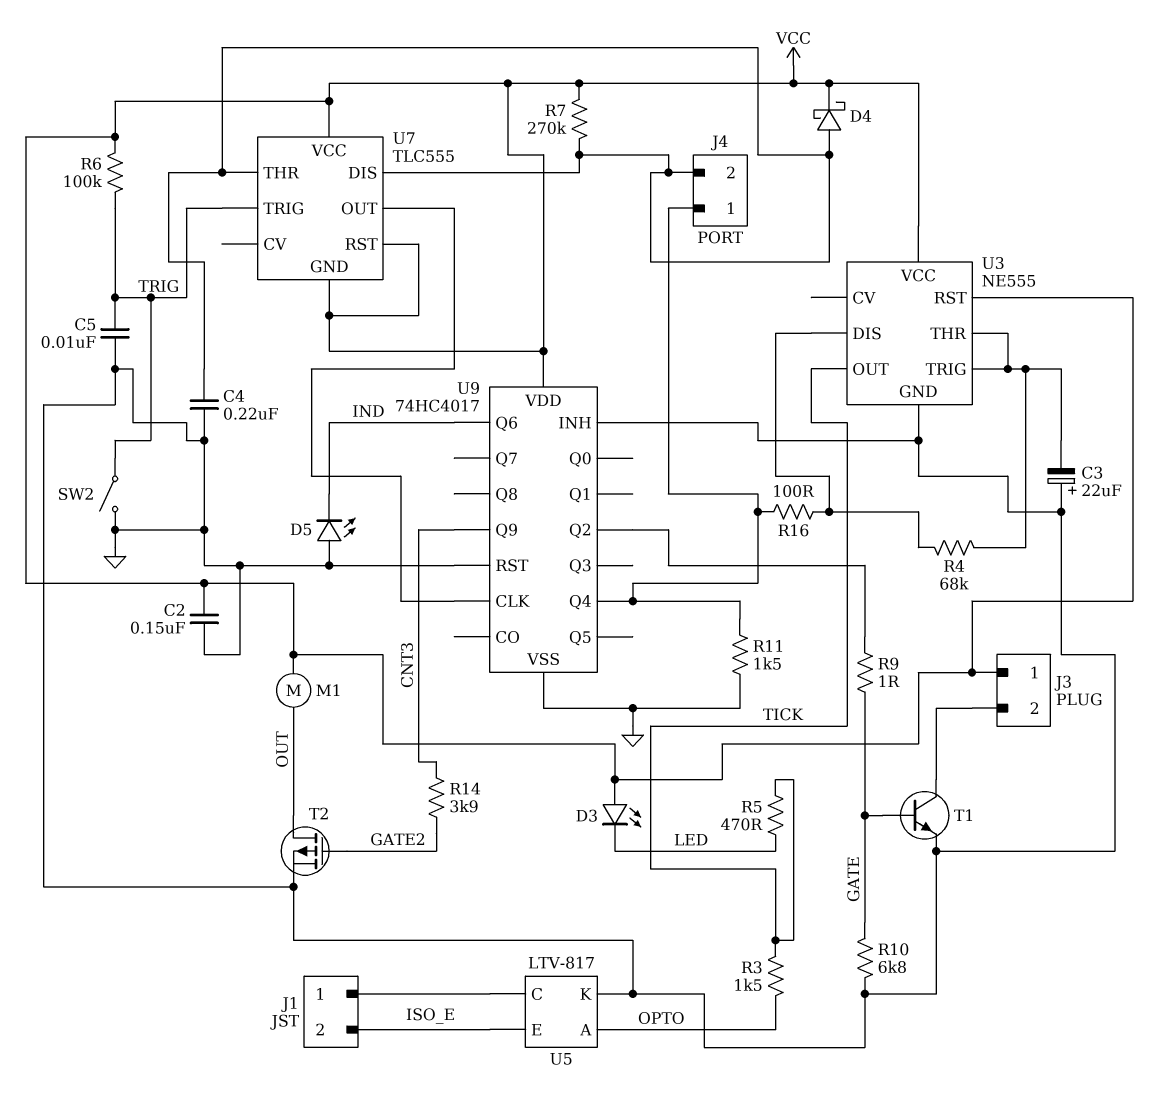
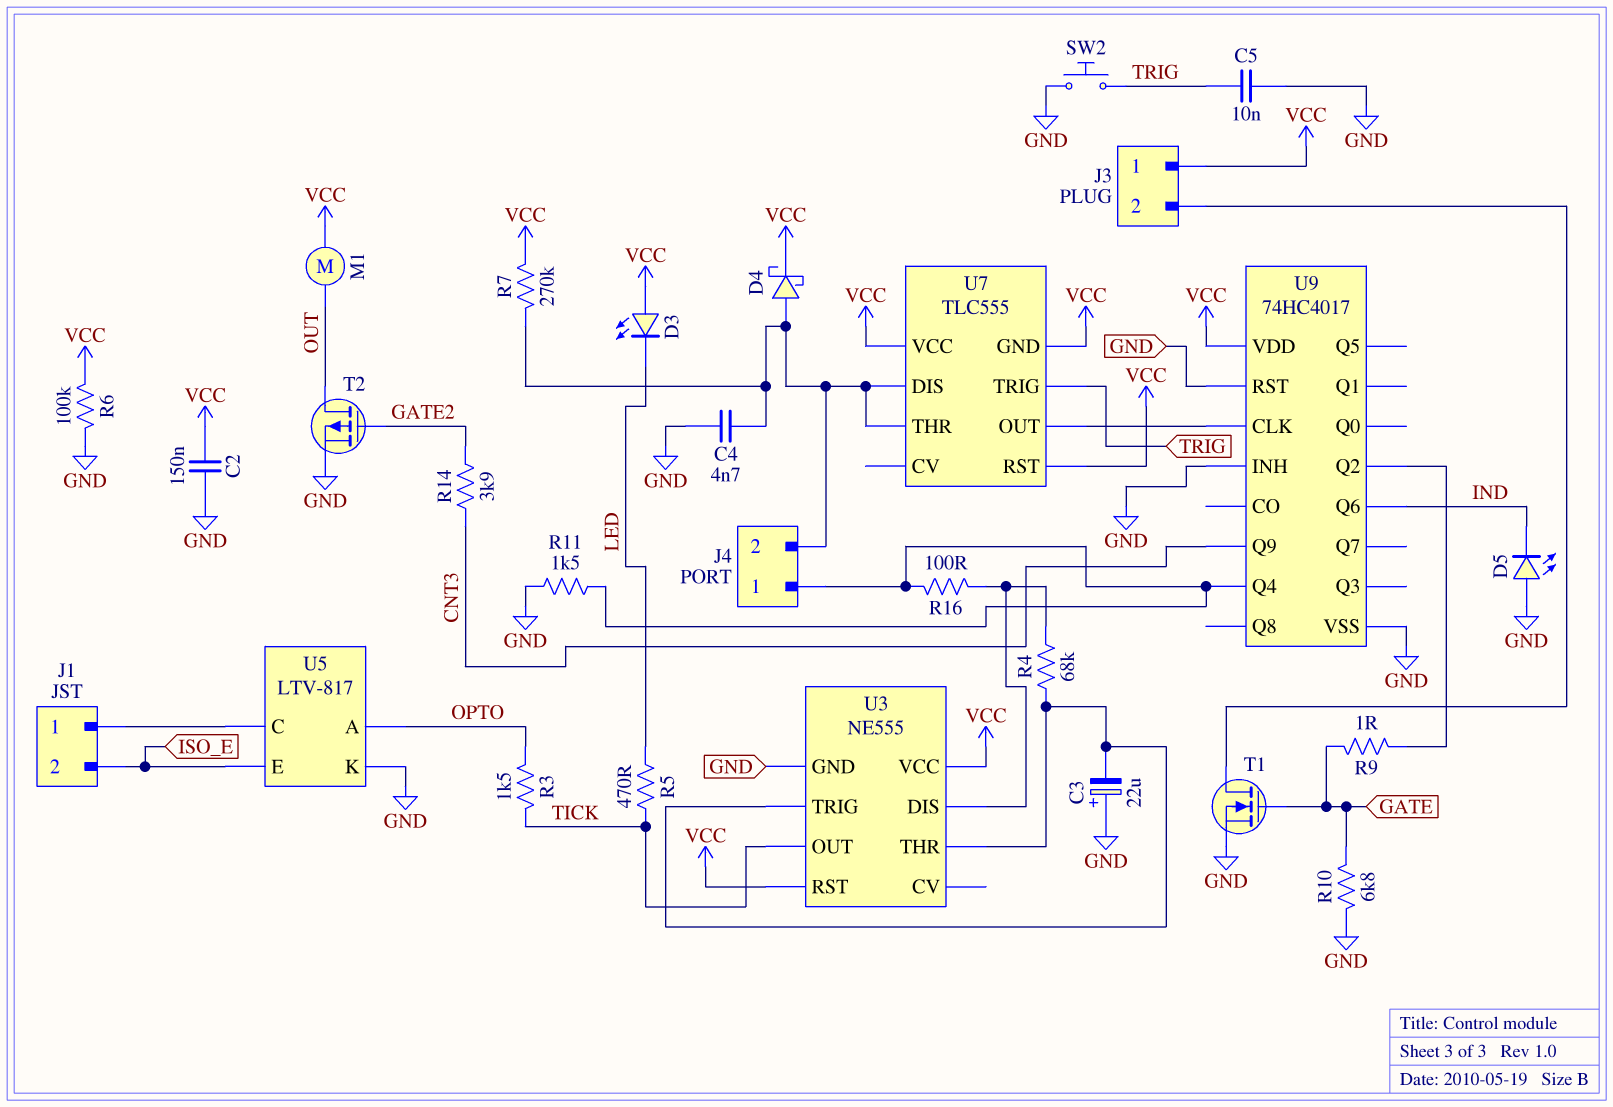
C4: 220nF (GND, J4/2) -> 4.7nF (GND, J4/2)
R6: 100k (TRIG, VCC) -> 100k (GND, VCC)
SW2: switch (GND, TRIG) -> button (GND, TRIG)
T1: NPN (B GATE, C J3/2, E GND) -> NMOS (G GATE, D J3/2, S GND)

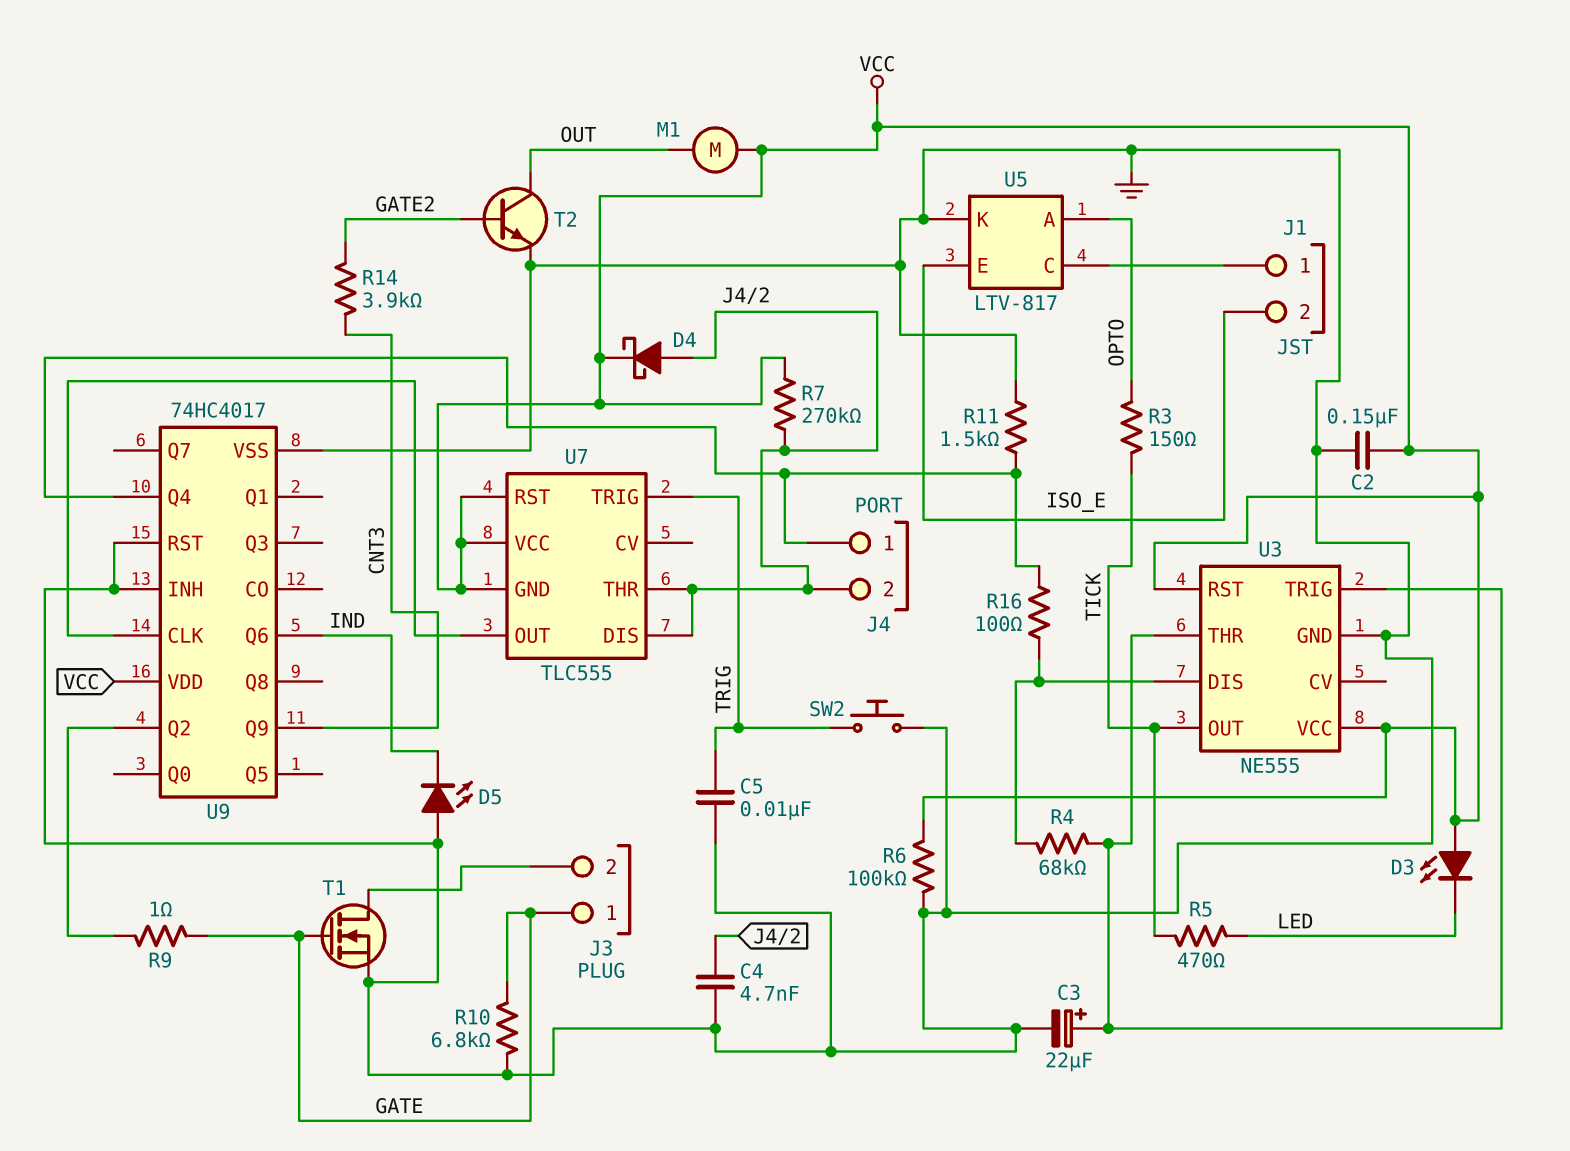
C3: 22uF (plus GND, minus U3/THR) -> 22uF (plus U3/THR, minus GND)
J3 pin 1: VCC -> GATE
R3: 1.5k (OPTO, TICK) -> 150 (OPTO, TICK)
T2: PMOS (G GATE2, D OUT, S GND) -> NPN (B GATE2, C OUT, E GND)

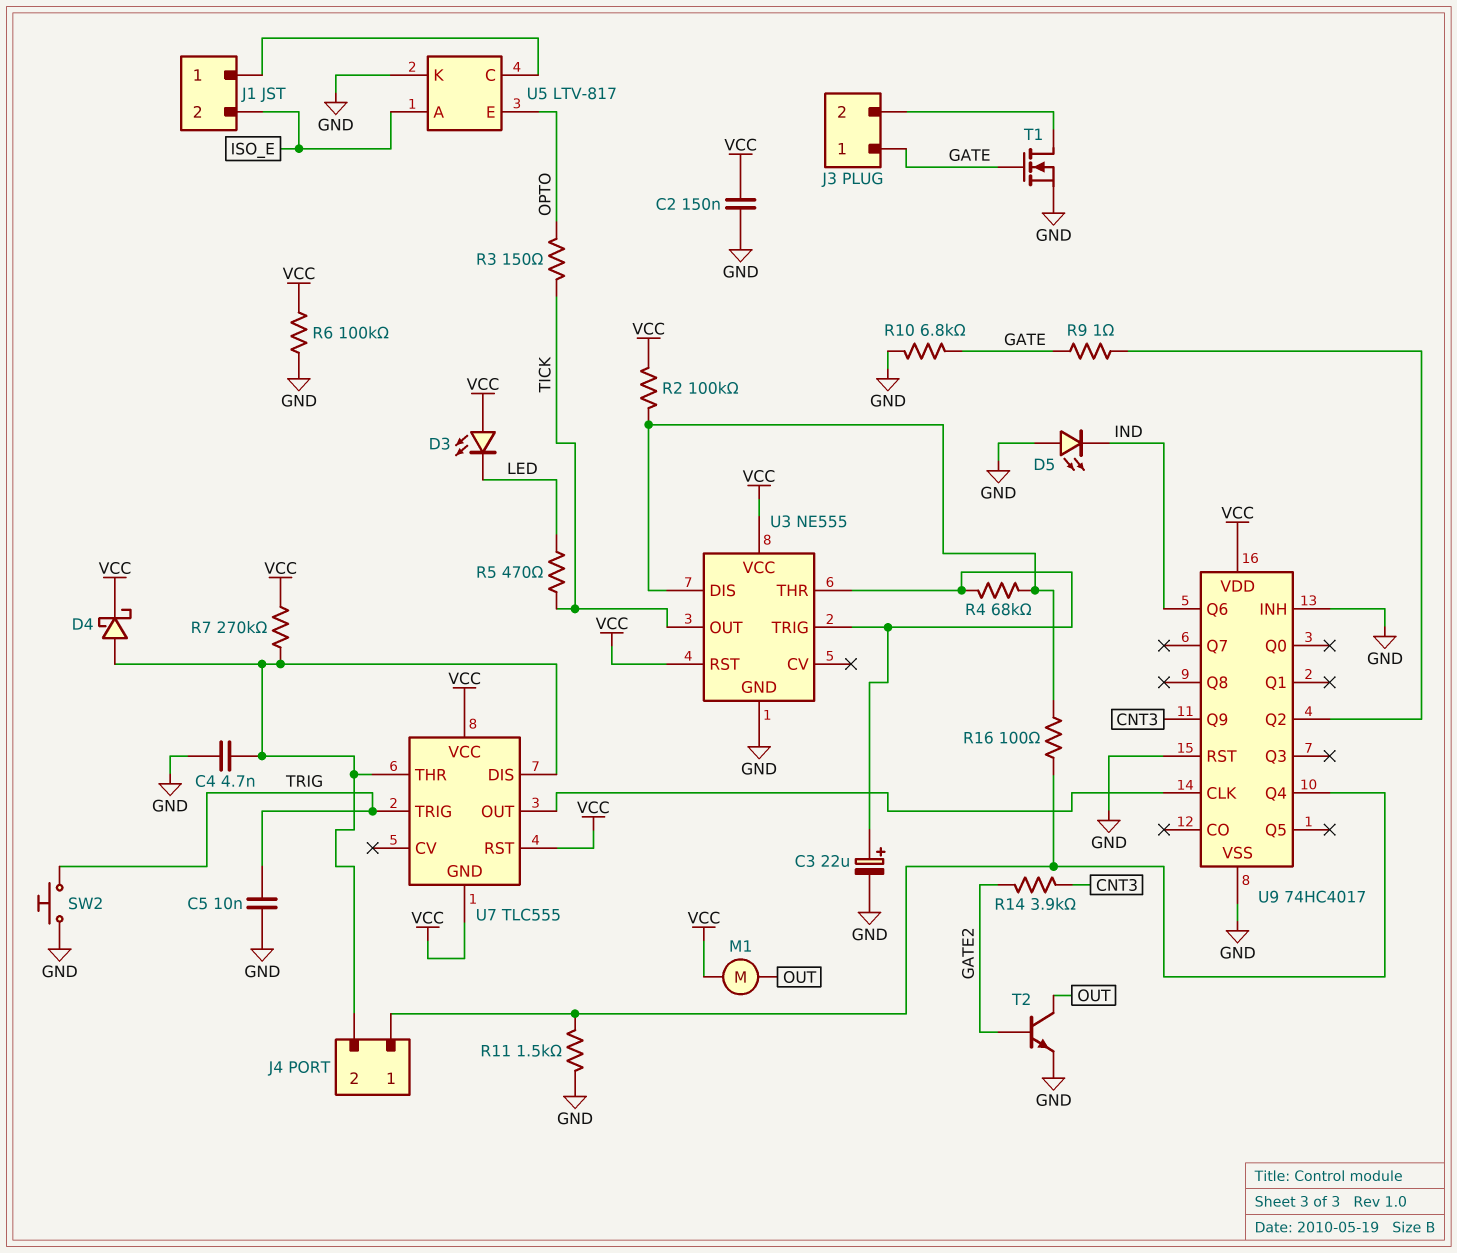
R2: none -> 100k (U3/DIS, VCC)
U5 pin A: OPTO -> ISO_E
U5 pin E: ISO_E -> OPTO

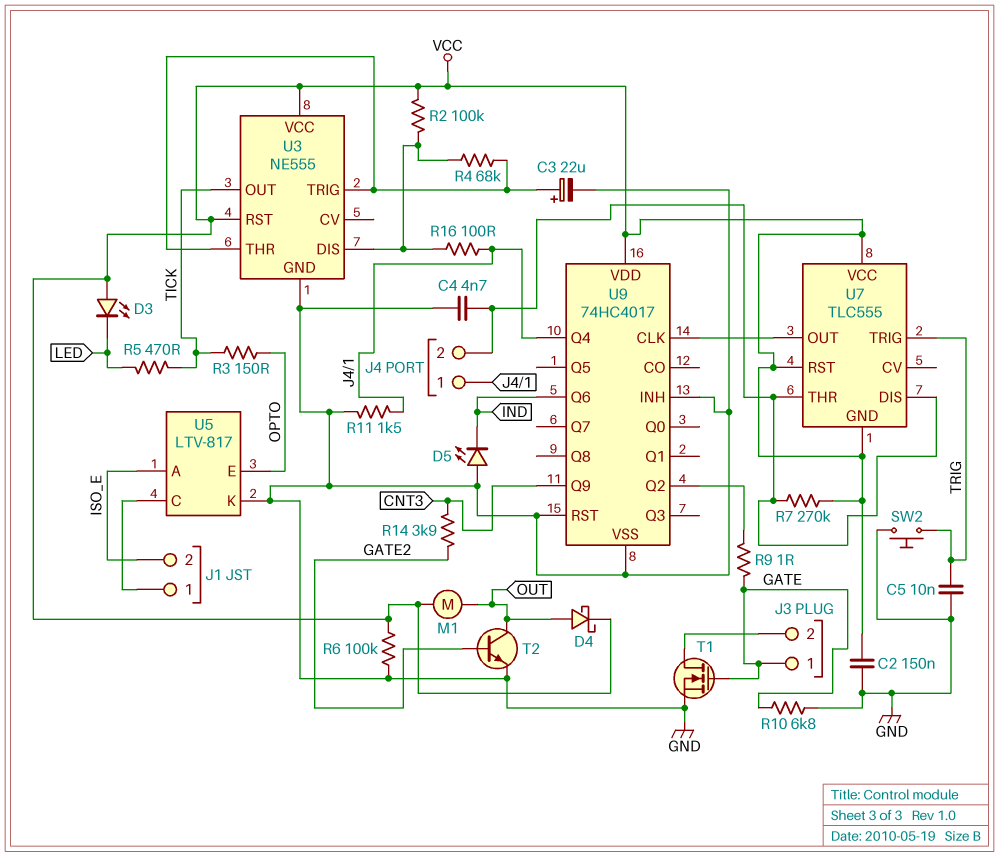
D4: schottky (A J4/2, K VCC) -> schottky (A OUT, K VCC)

